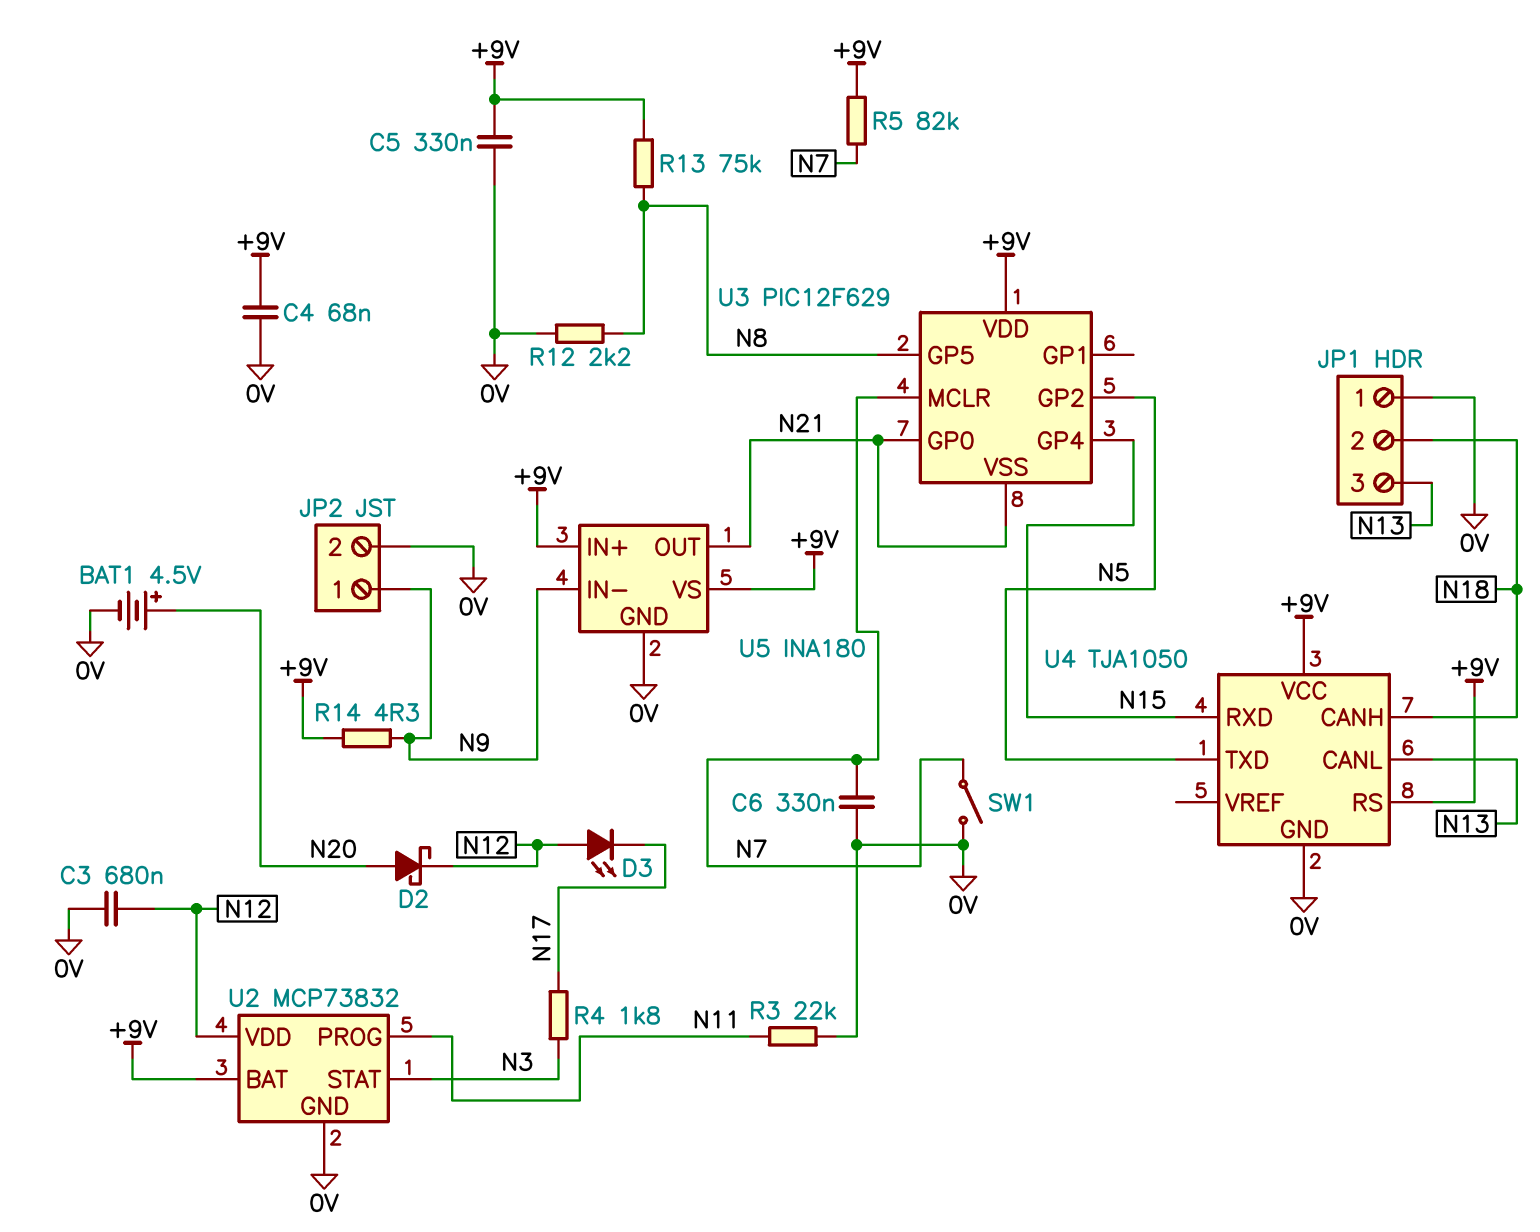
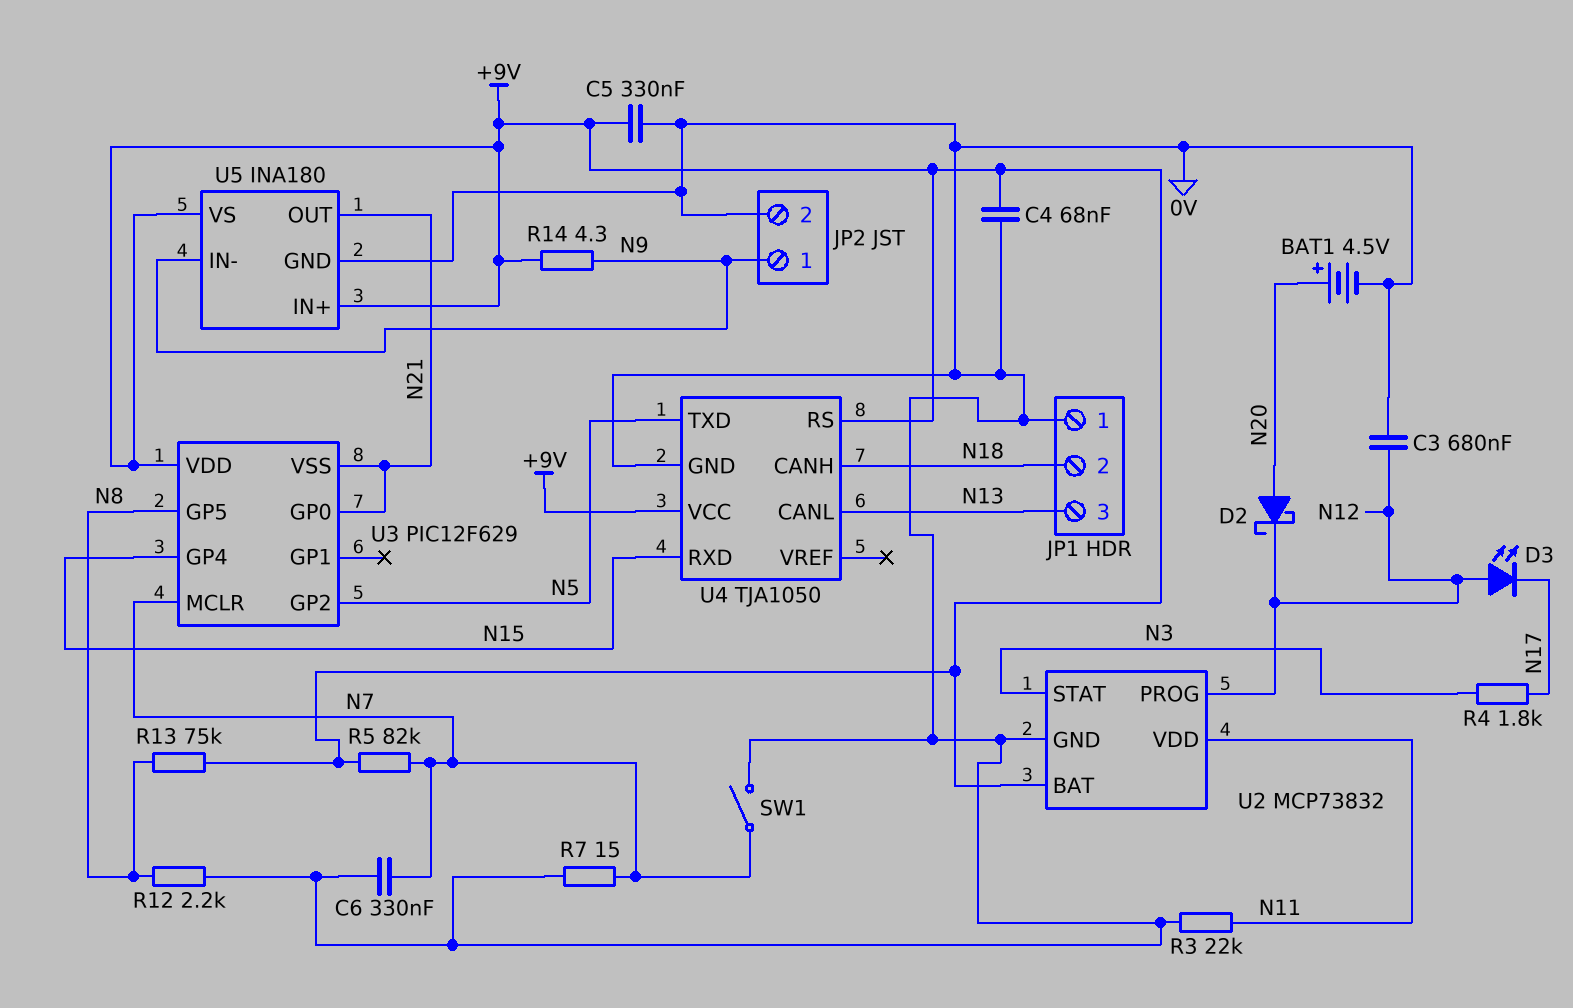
R7: none -> 15 (0V, N7)
U2 pin PROG: N11 -> N12
U2 pin VDD: N12 -> N11

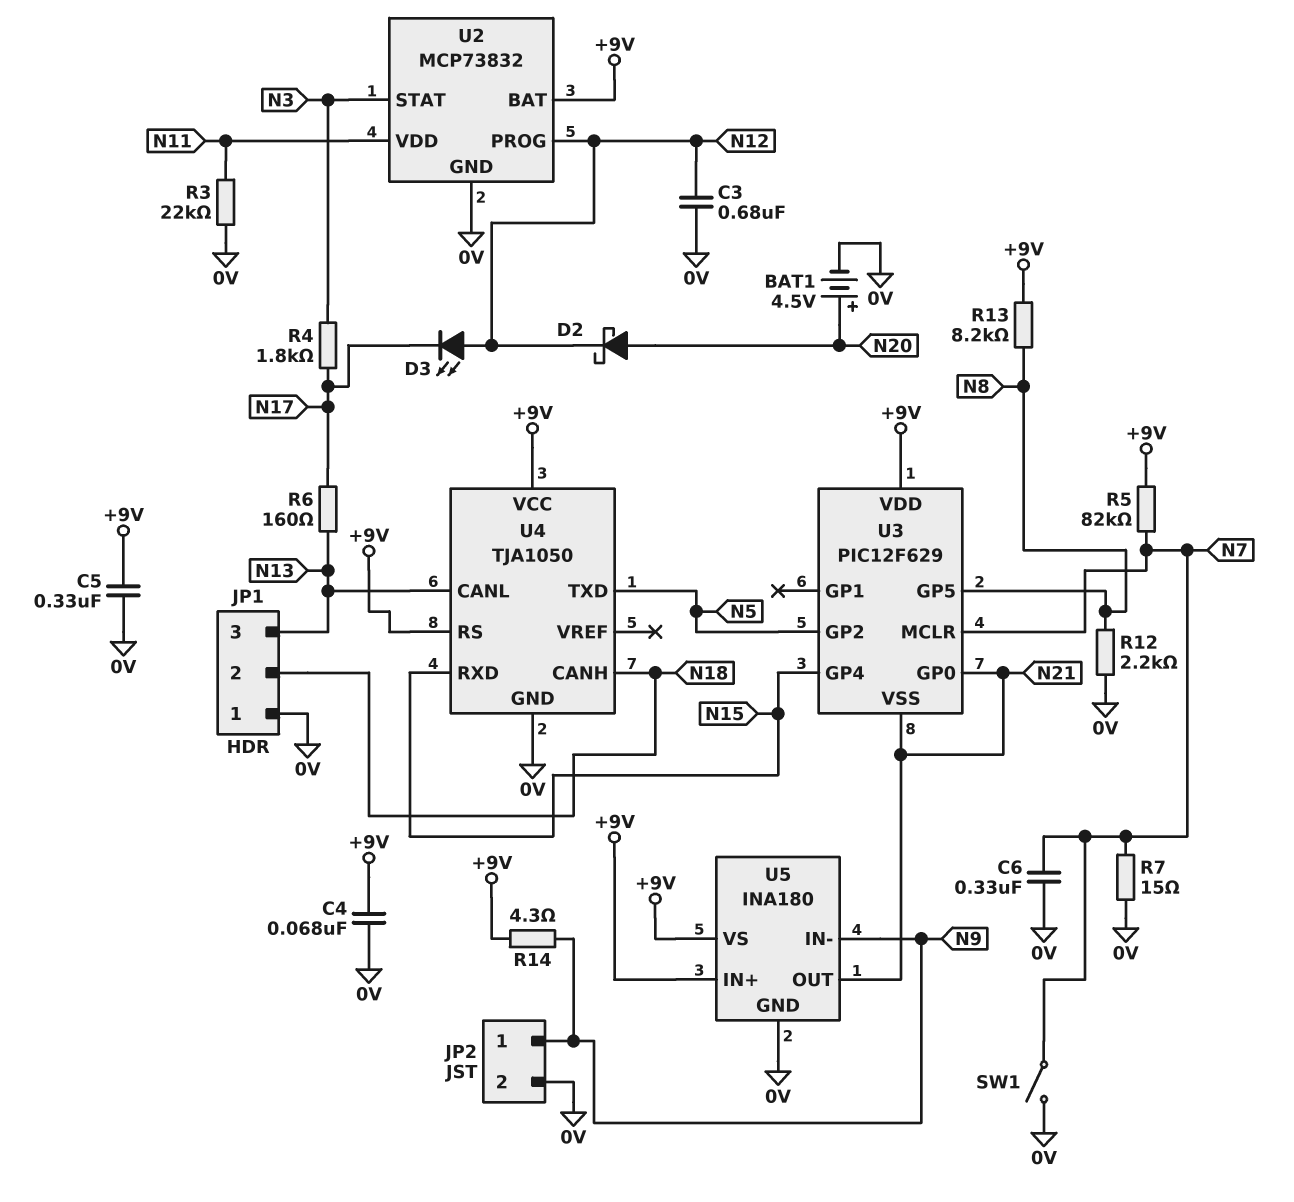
R6: none -> 160 (N13, N17)
R13: 75k (+9V, N8) -> 8.2k (+9V, N8)

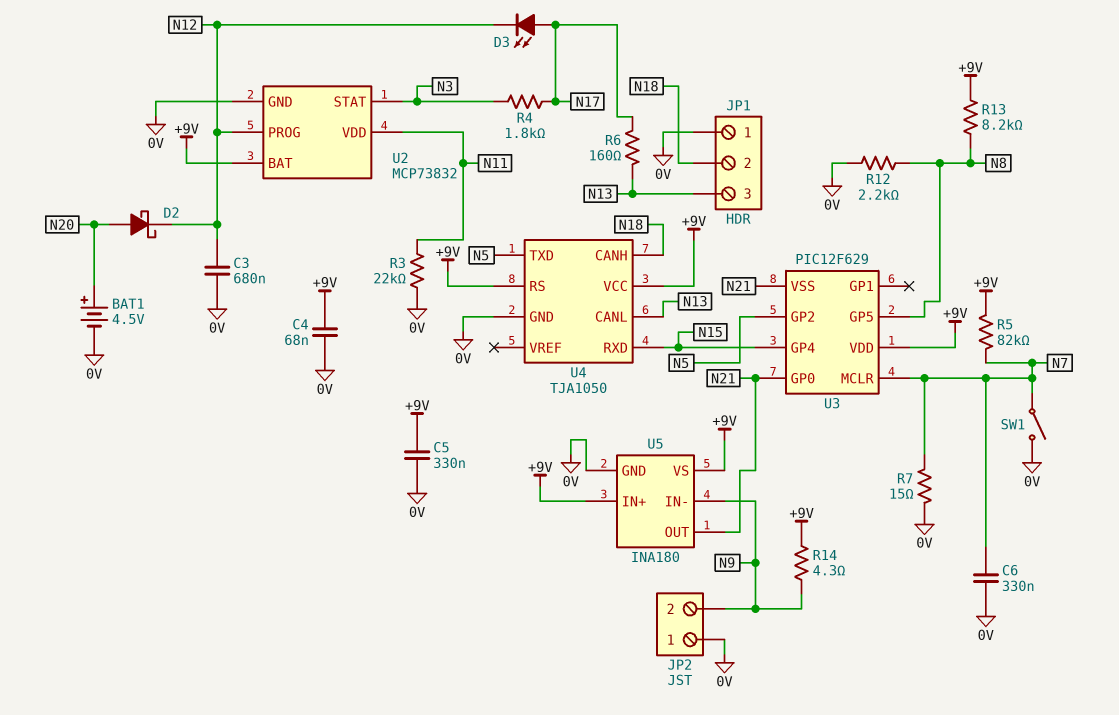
D3: LED (A N12, K N17) -> LED (A N17, K N12)
JP2 pin 1: N9 -> 0V
JP2 pin 2: 0V -> N9

